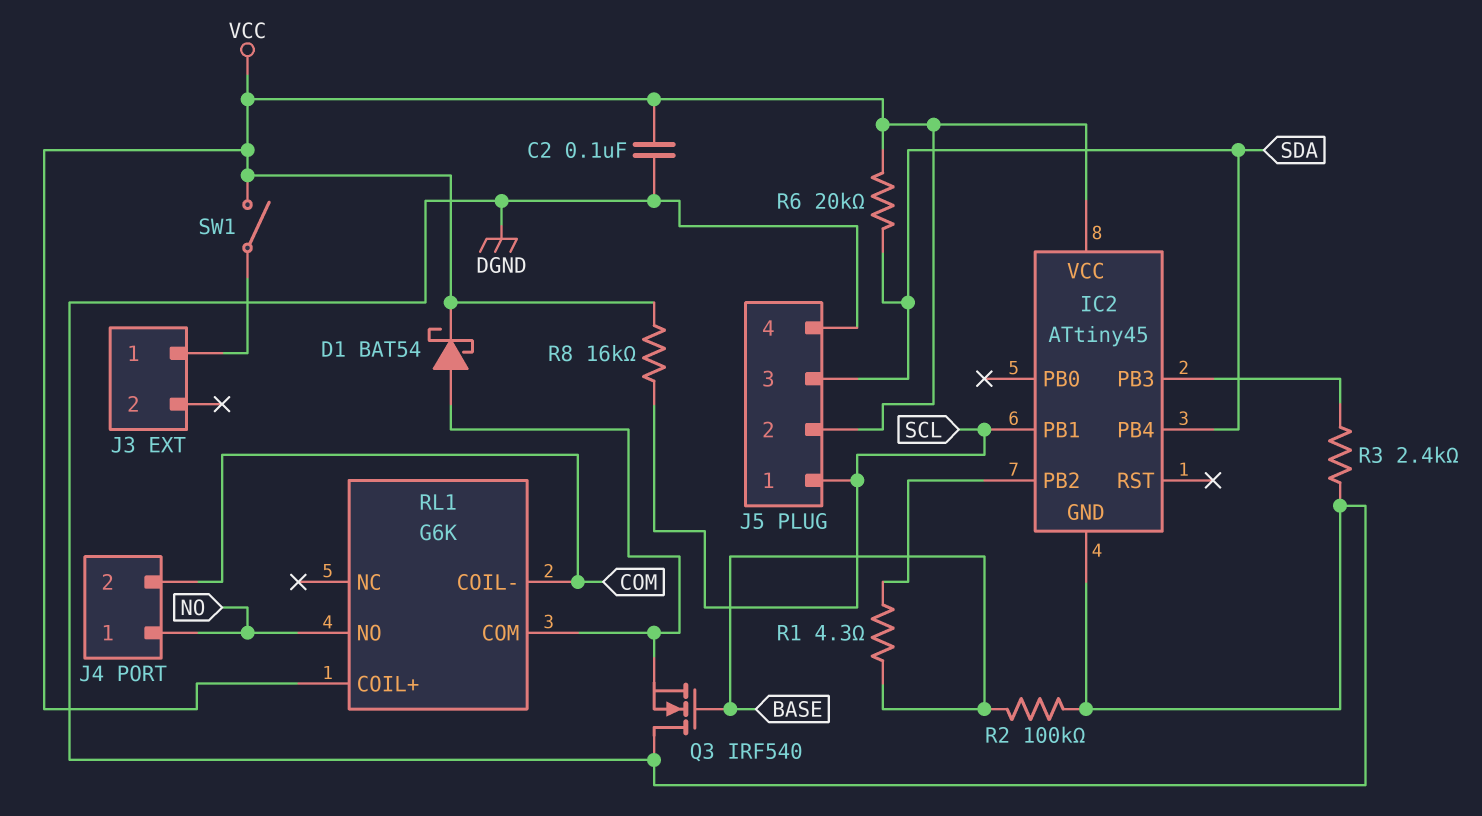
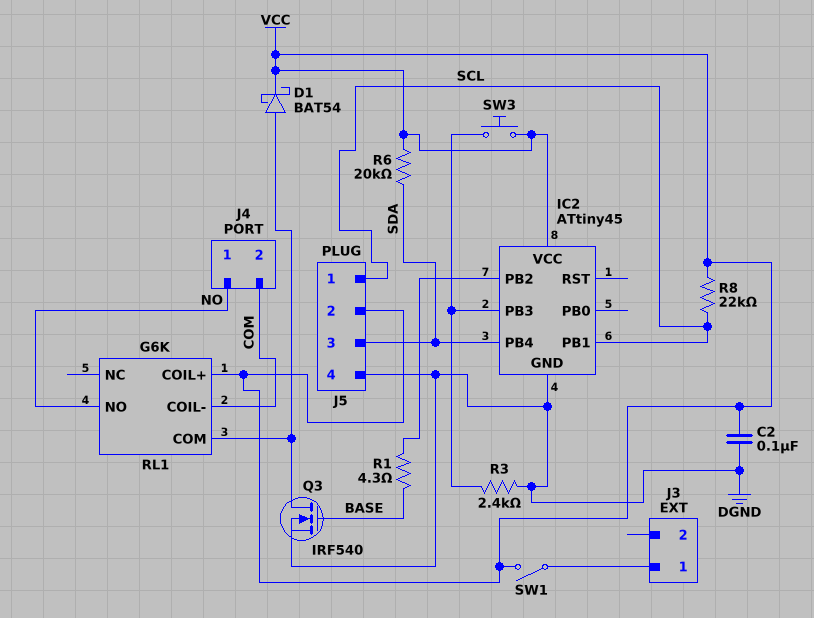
Q3: NMOS IRF540 (G BASE, D DGND, S RL1/COM) -> NMOS IRF540 (G BASE, D RL1/COM, S DGND)
R2: 100k (BASE, DGND) -> none
R8: 16k (SCL, VCC) -> 22k (SCL, VCC)
SW3: none -> button (IC2/PB3, VCC)

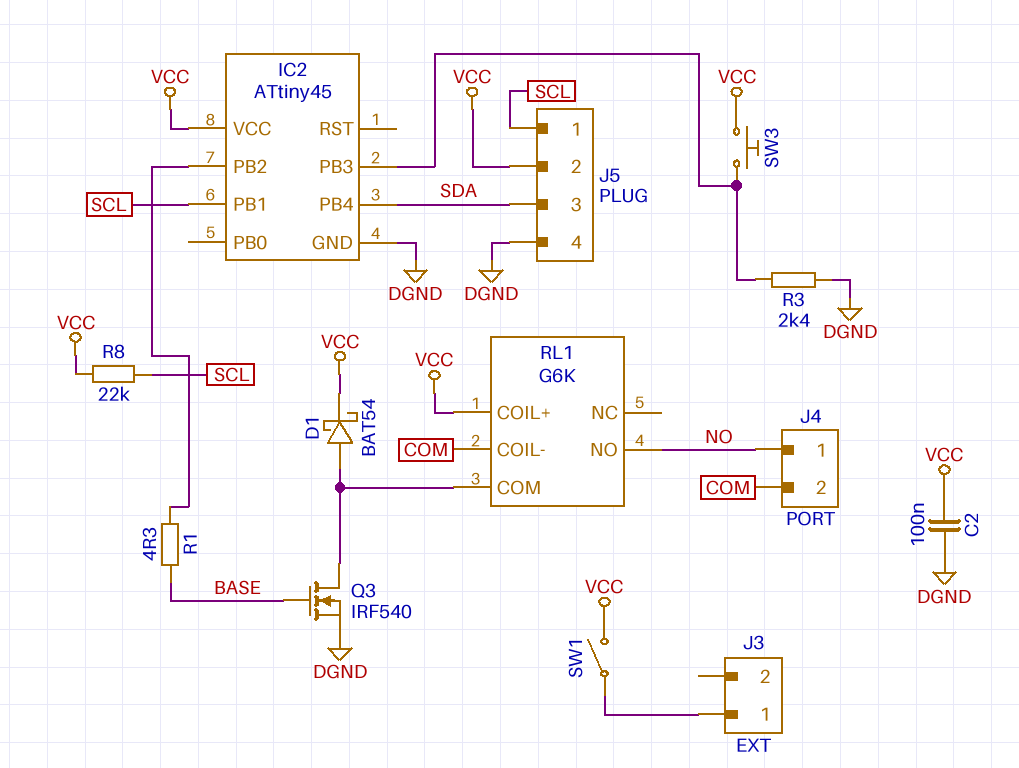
R6: 20k (SDA, VCC) -> none

